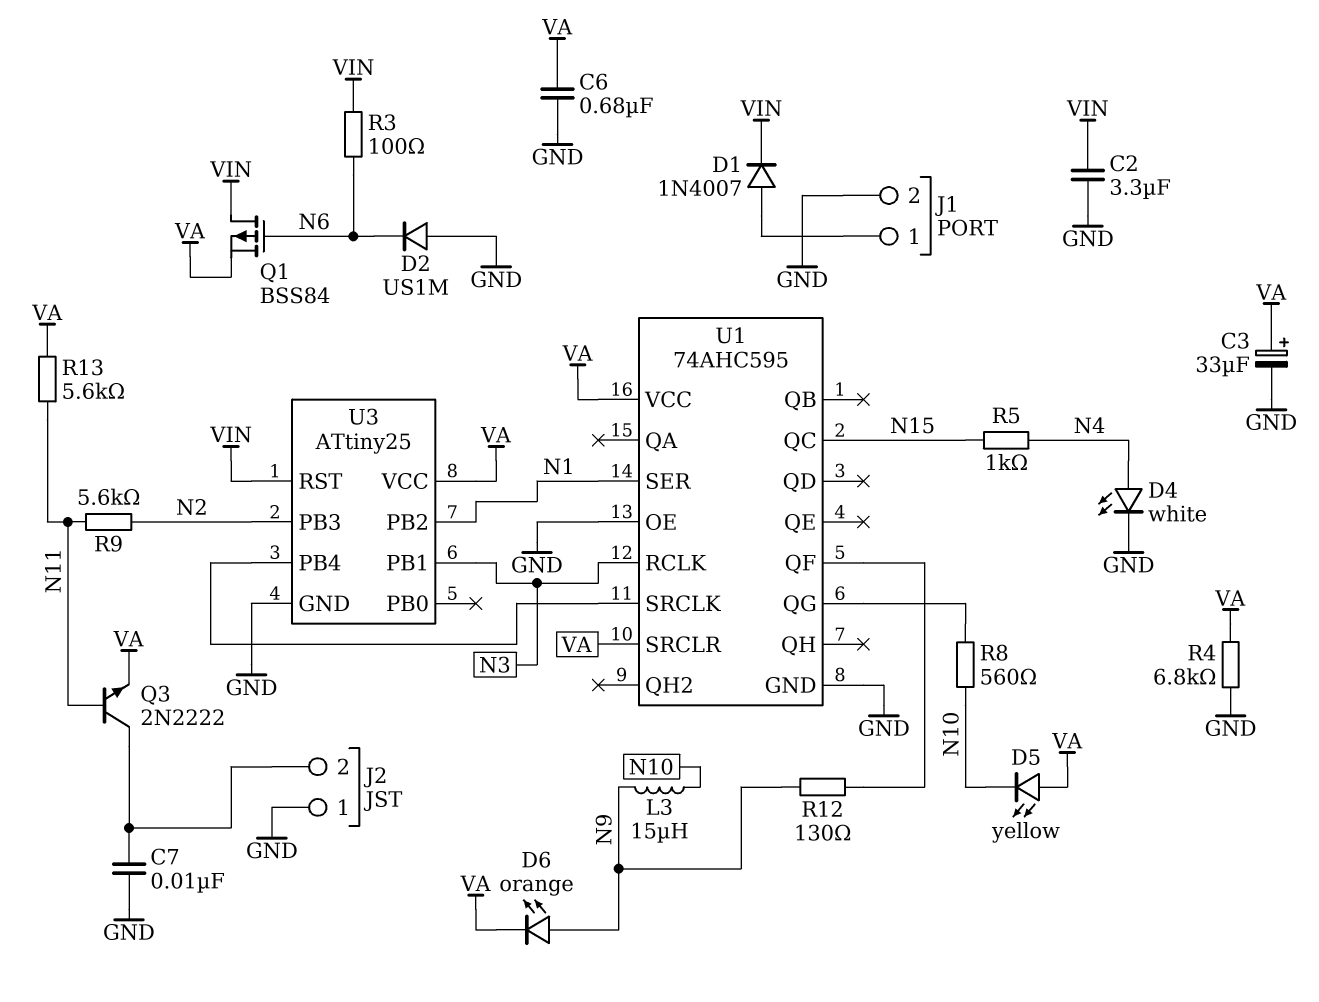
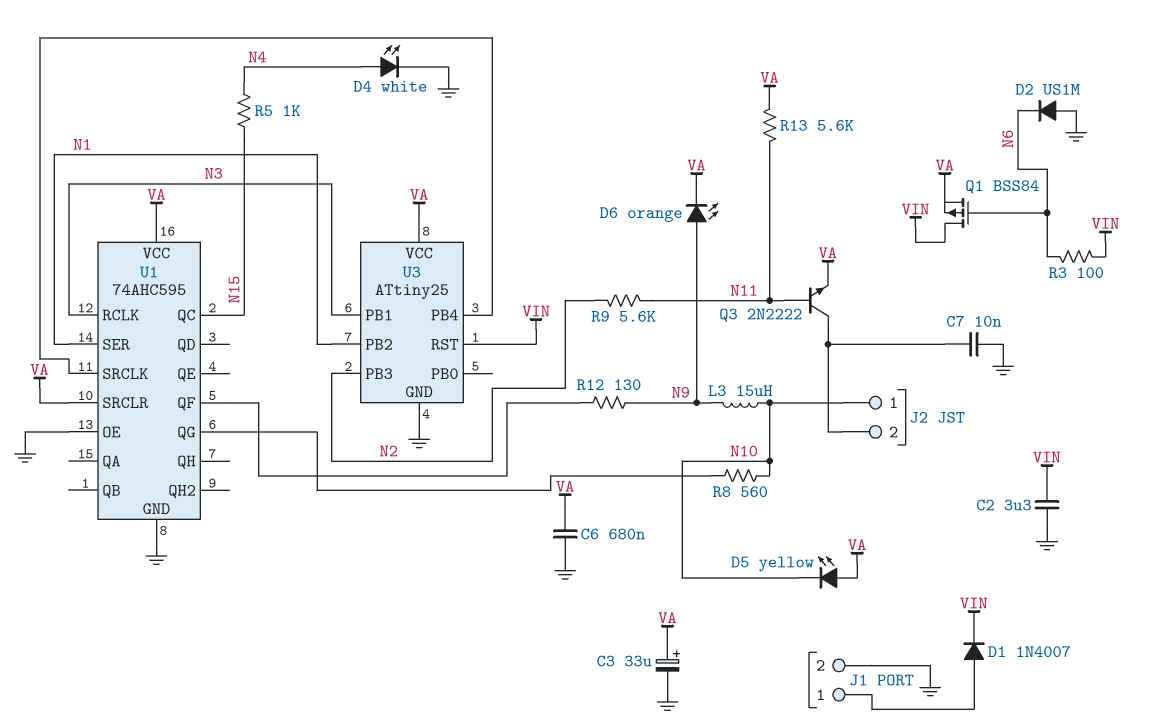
J2 pin 1: GND -> N10
R4: 6.8k (GND, VA) -> none

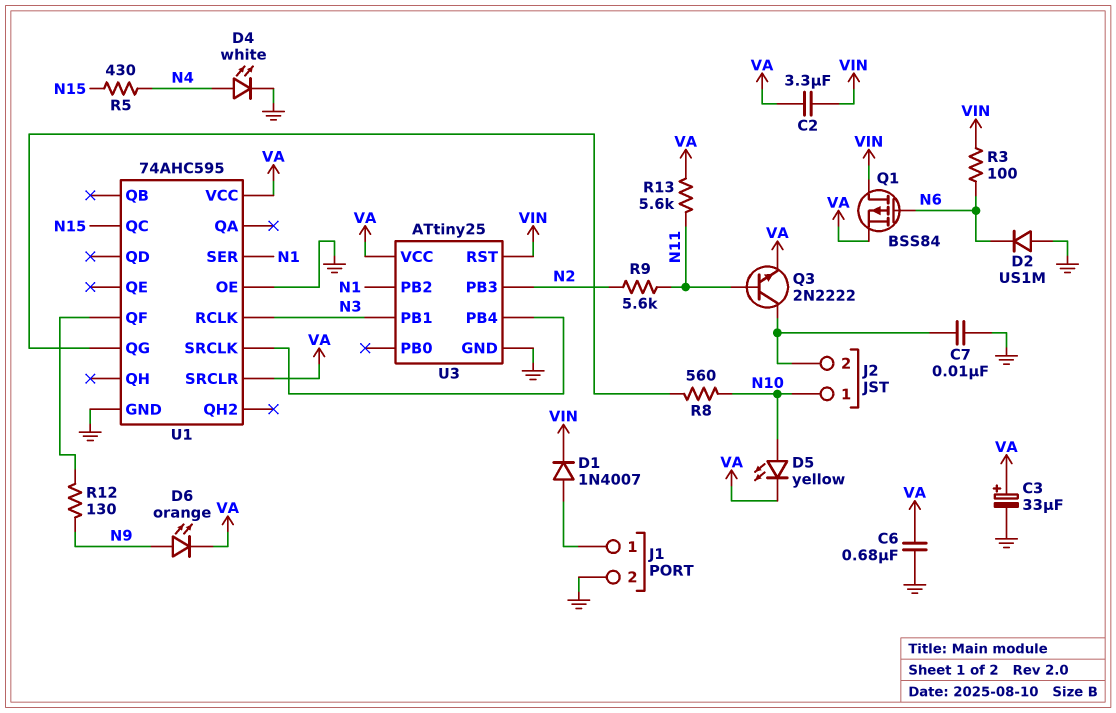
C2: 3.3uF (GND, VIN) -> 3.3uF (VA, VIN)
D5: LED yellow (A VA, K N10) -> LED yellow (A N10, K VA)
L3: 15uH (N9, N10) -> none
R5: 1k (N4, N15) -> 430 (N4, N15)

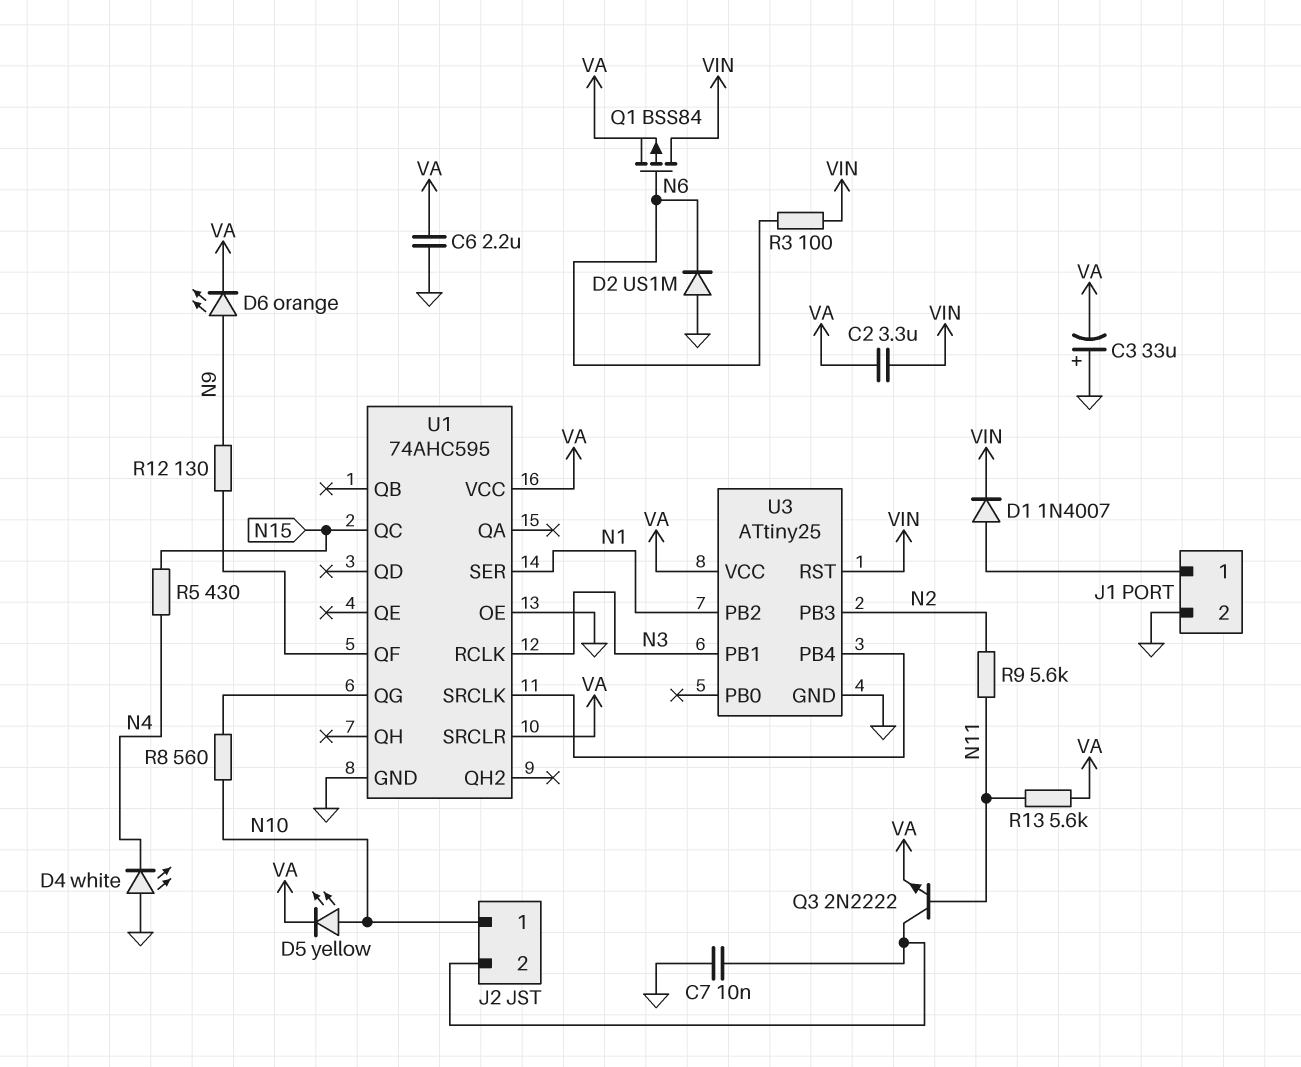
C3: 33uF (plus VA, minus GND) -> 33uF (plus GND, minus VA)
C6: 680nF (GND, VA) -> 2.2uF (GND, VA)
D4: LED white (A N4, K GND) -> LED white (A GND, K N4)

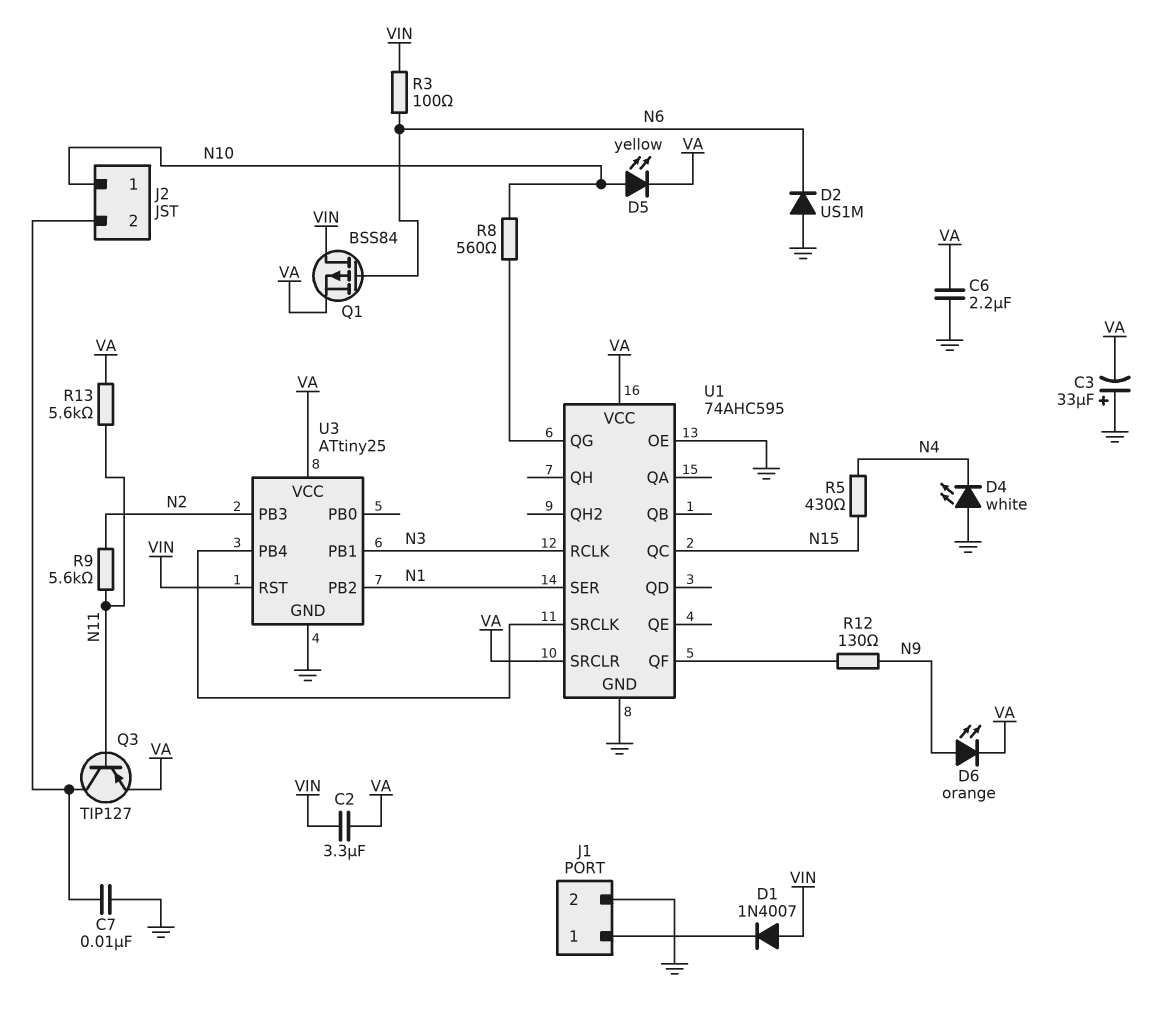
D1: diode 1N4007 (A J1/1, K VIN) -> diode 1N4007 (A VIN, K J1/1)
Q3: NPN 2N2222 (B N11, C J2/2, E VA) -> PNP TIP127 (B N11, C J2/2, E VA)

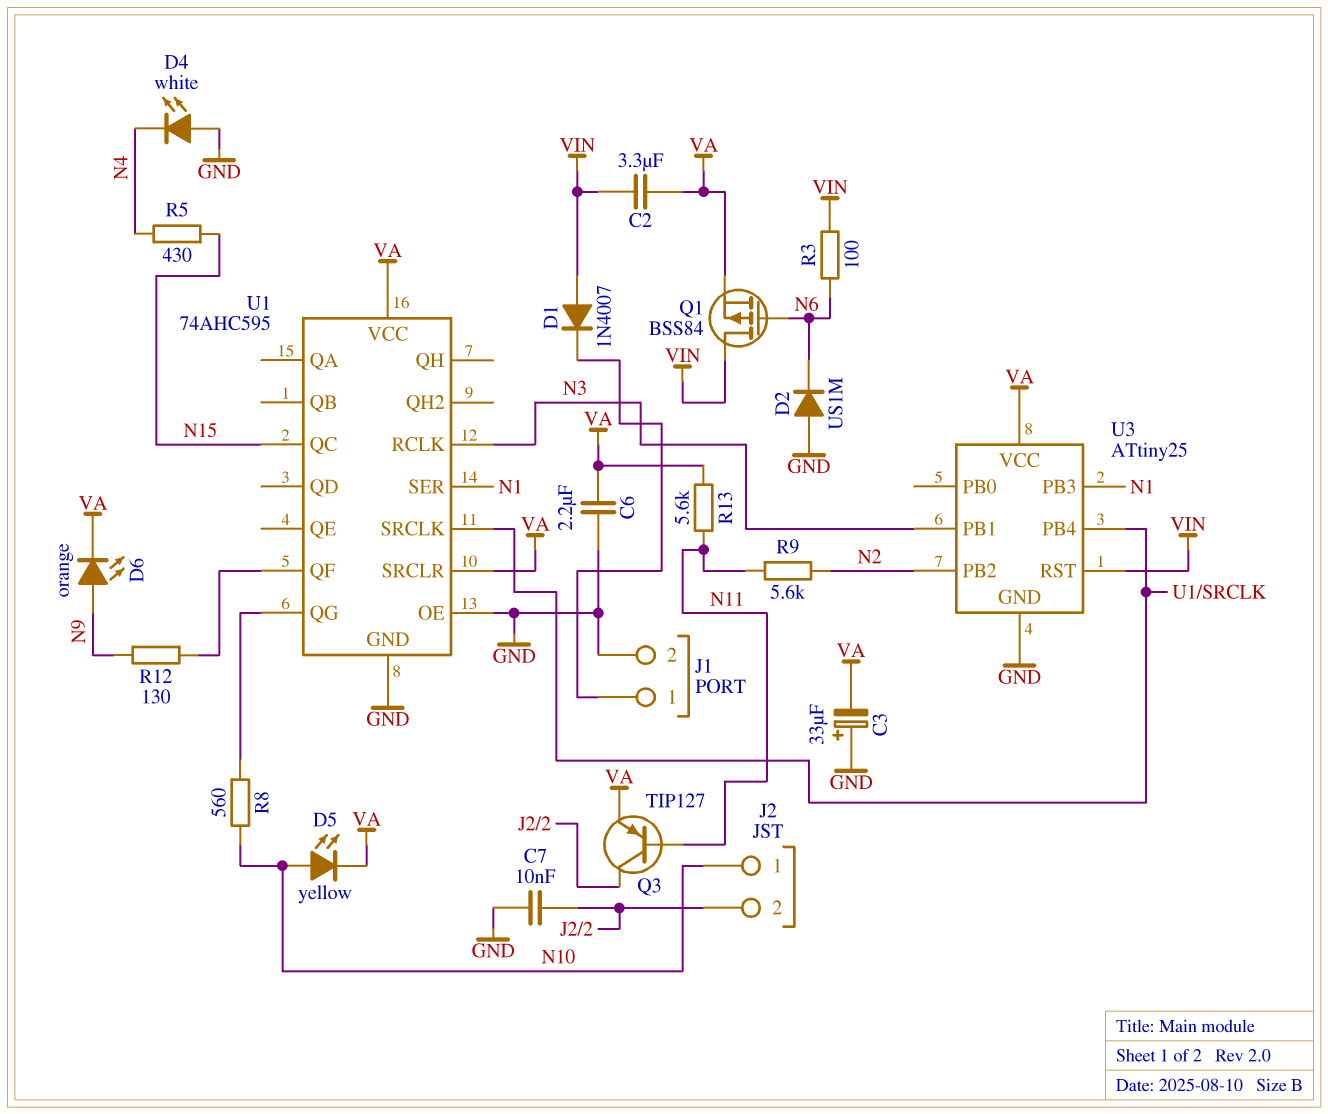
U3 pin PB2: N1 -> N2
U3 pin PB3: N2 -> N1

